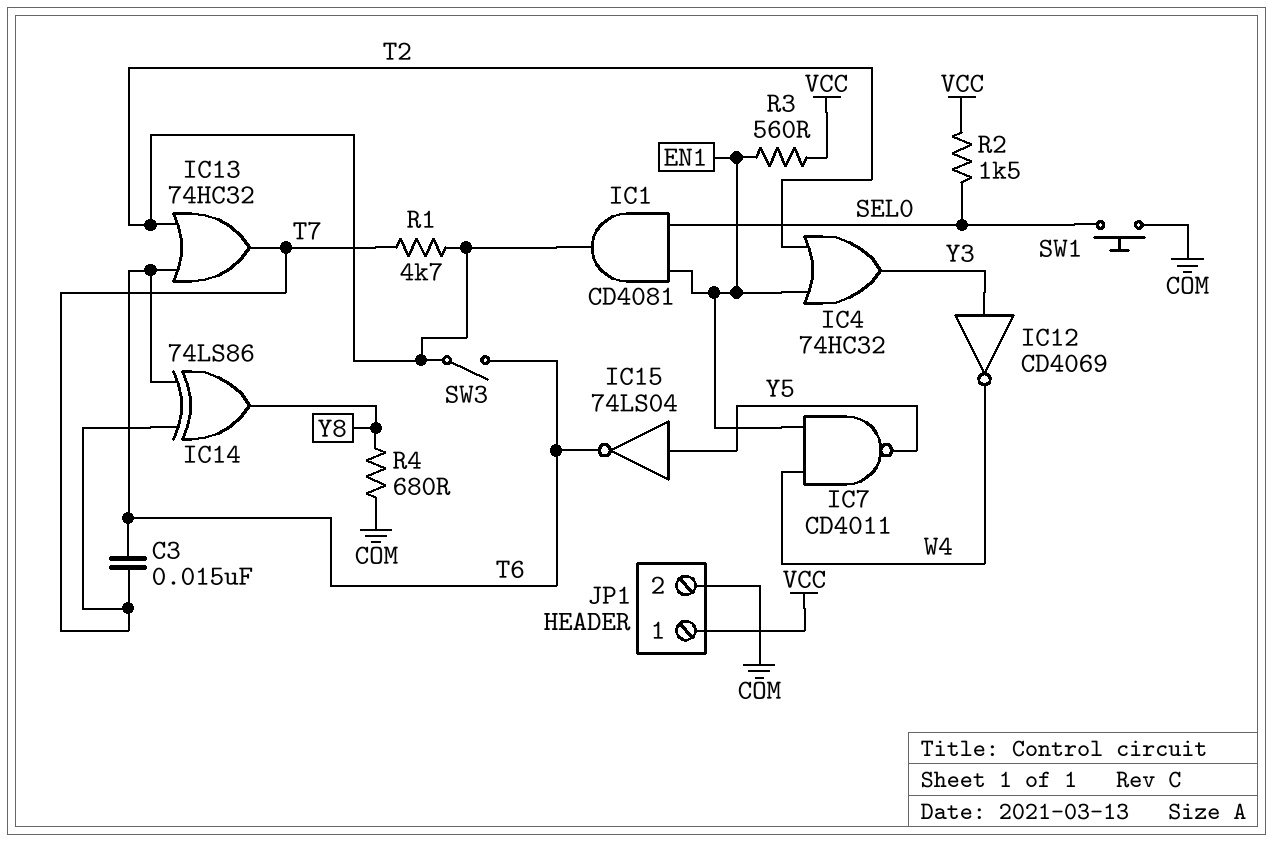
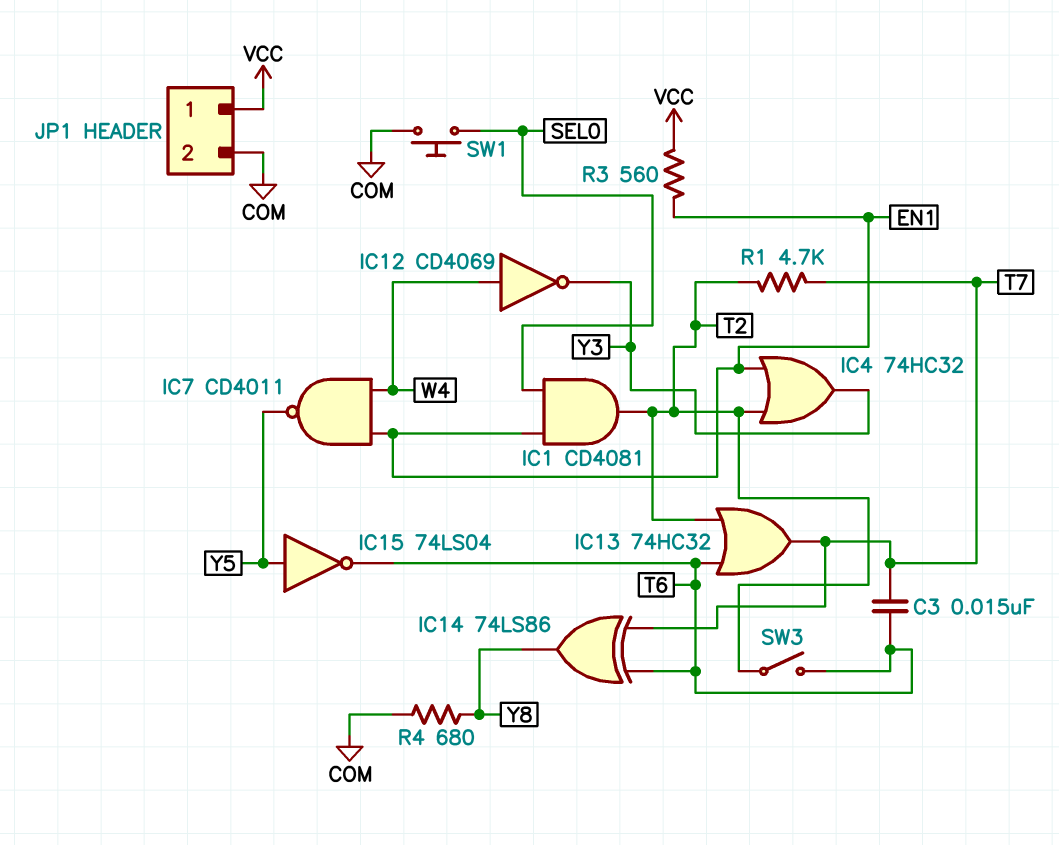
IC12: NOT CD4069 (in Y3, out W4) -> NOT CD4069 (in W4, out Y3)
R2: 1.5k (SEL0, VCC) -> none

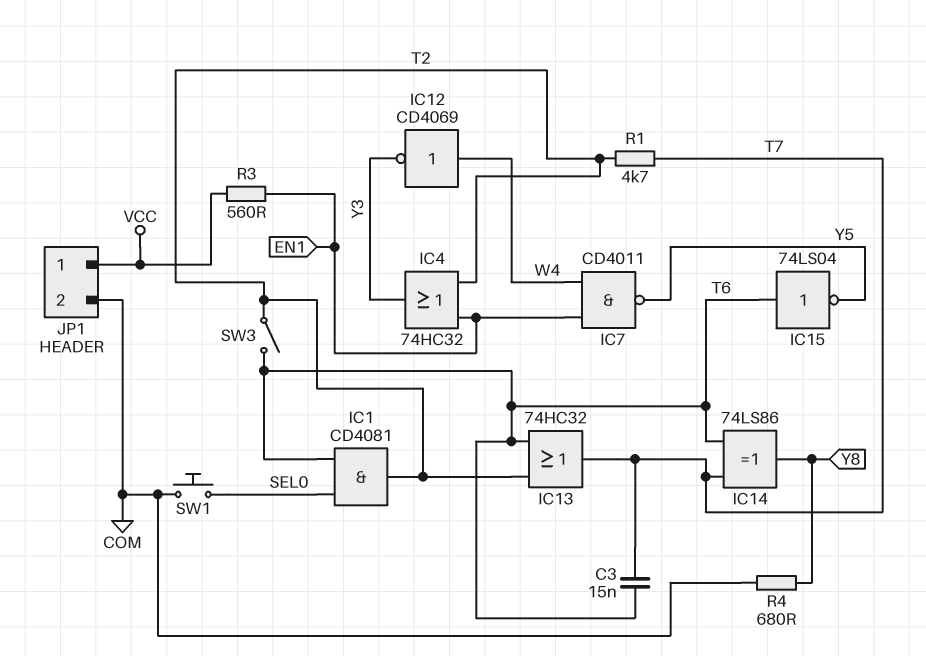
IC1: AND CD4081 (in EN1, in SEL0, out T2) -> AND CD4081 (in SEL0, in T6, out T2)
IC15: NOT 74LS04 (in Y5, out T6) -> NOT 74LS04 (in T6, out Y5)

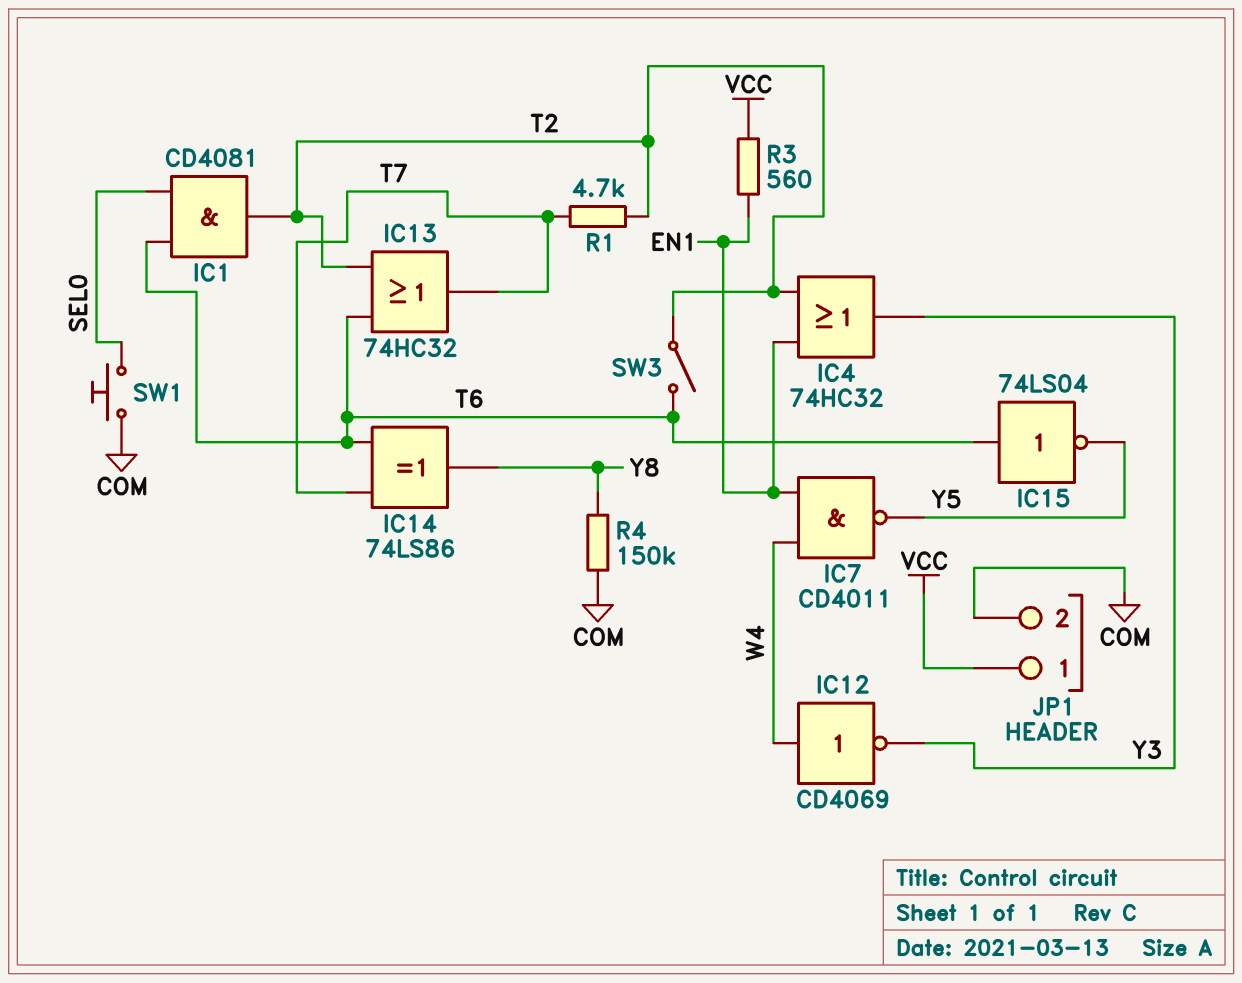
C3: 15nF (T6, T7) -> none
R4: 680 (COM, Y8) -> 150k (COM, Y8)

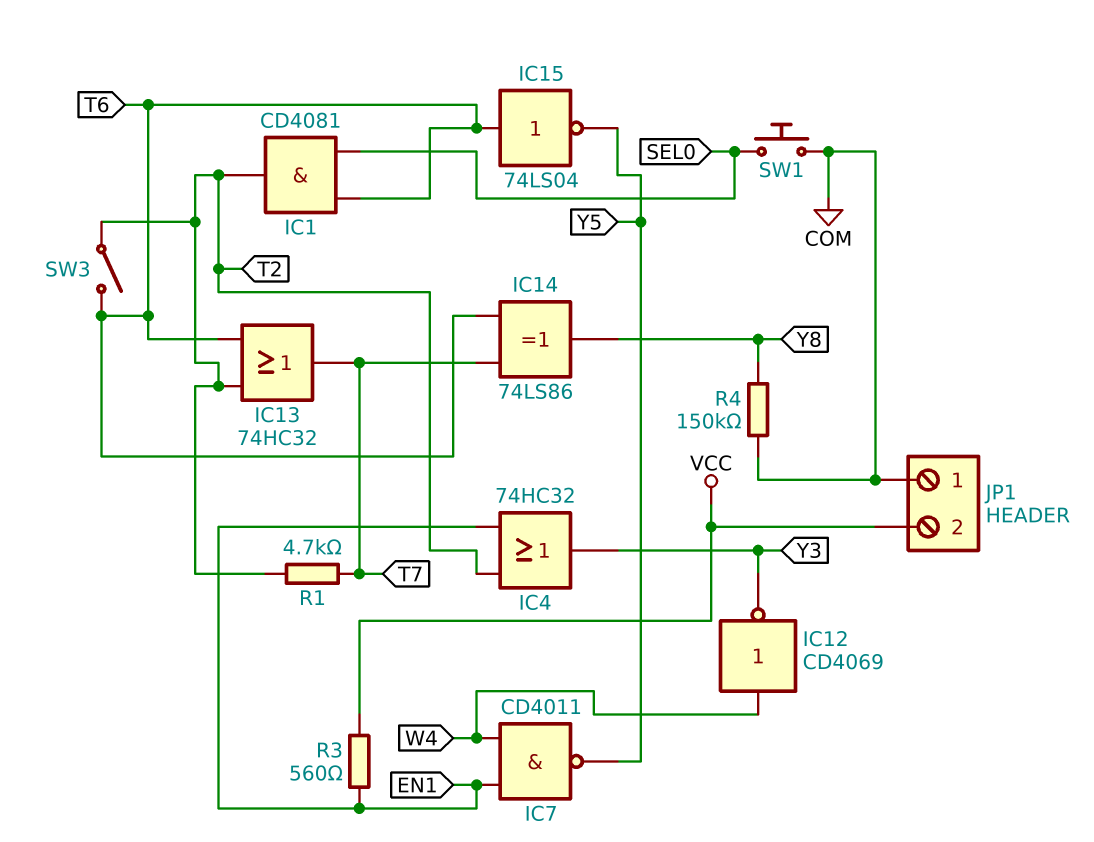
JP1 pin 1: VCC -> COM
JP1 pin 2: COM -> VCC

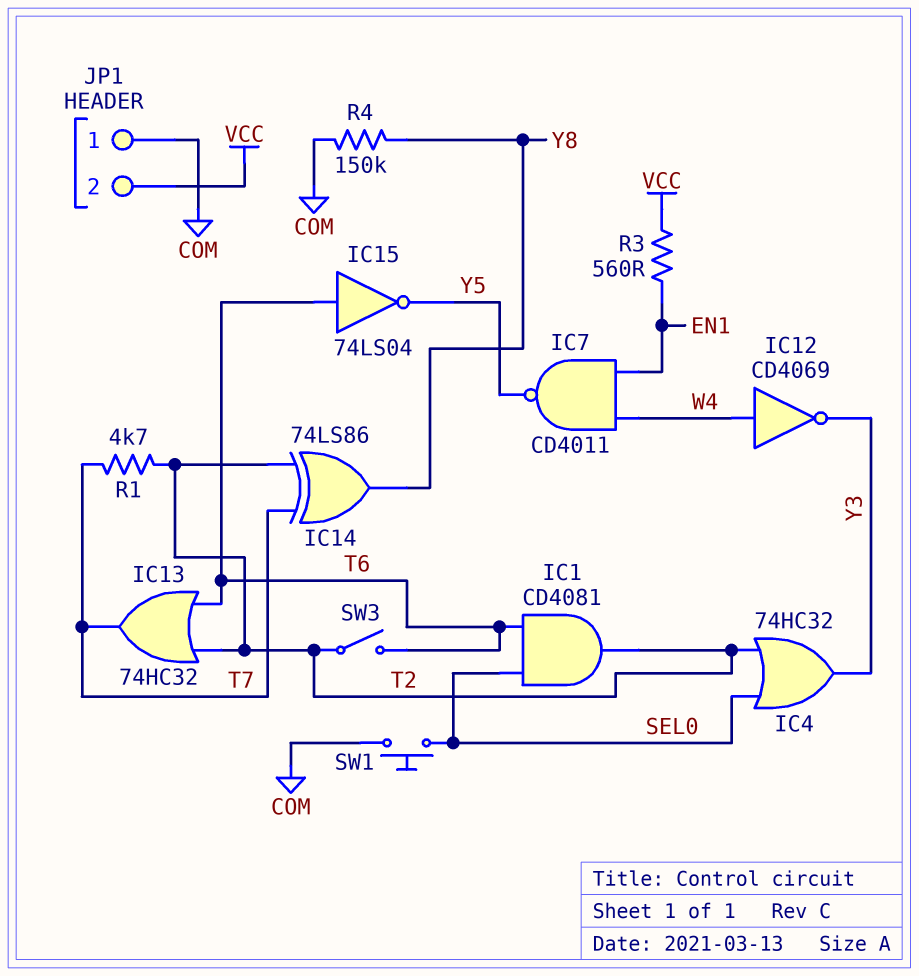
IC4: OR 74HC32 (in EN1, in T2, out Y3) -> OR 74HC32 (in SEL0, in T2, out Y3)
IC14: XOR 74LS86 (in T6, in T7, out Y8) -> XOR 74LS86 (in T2, in T7, out Y8)

